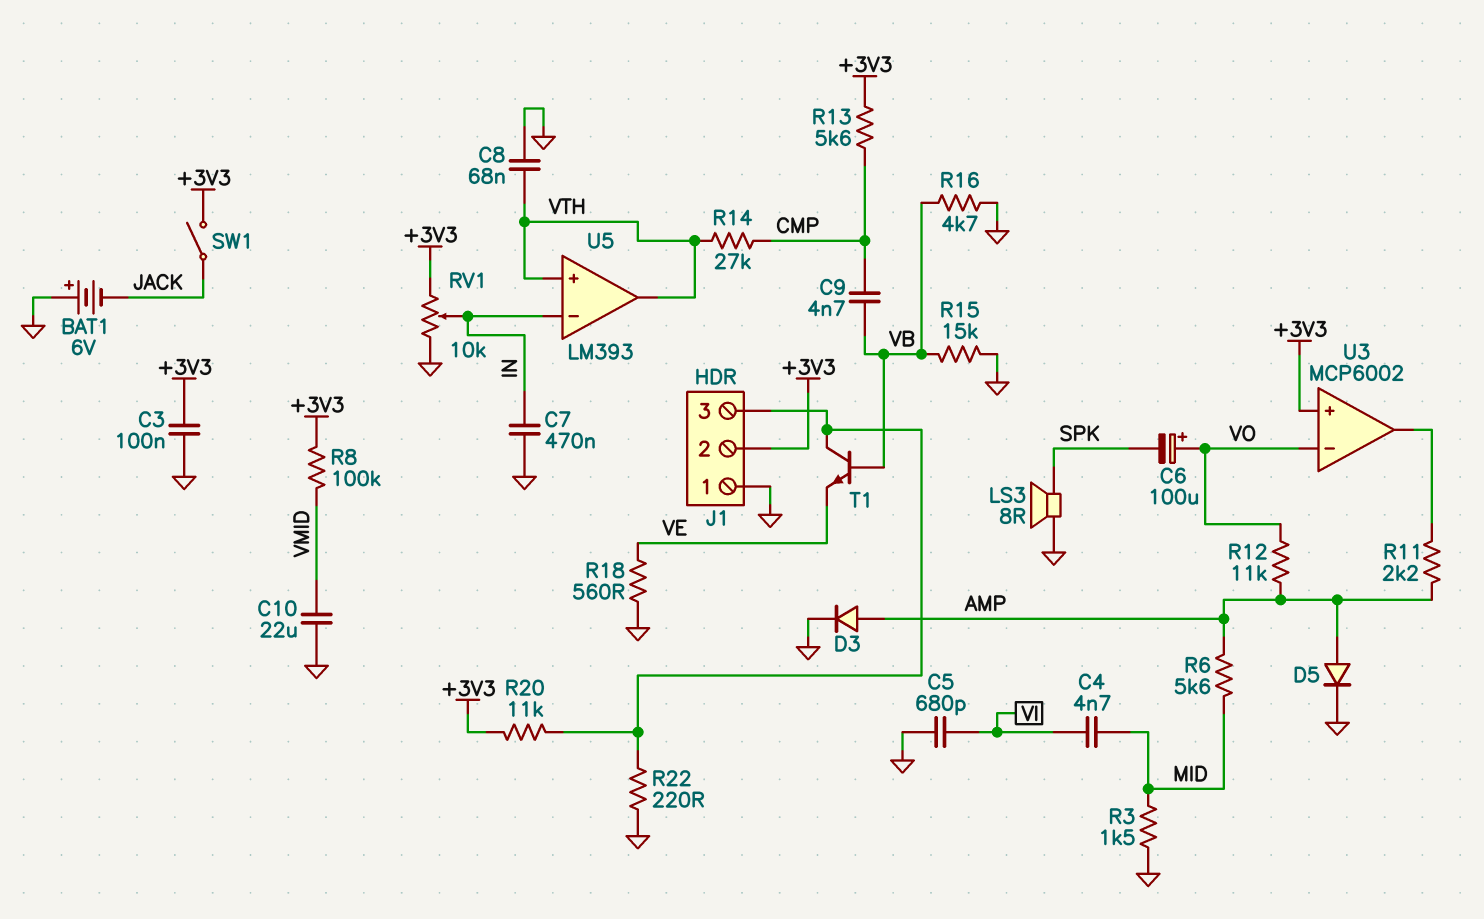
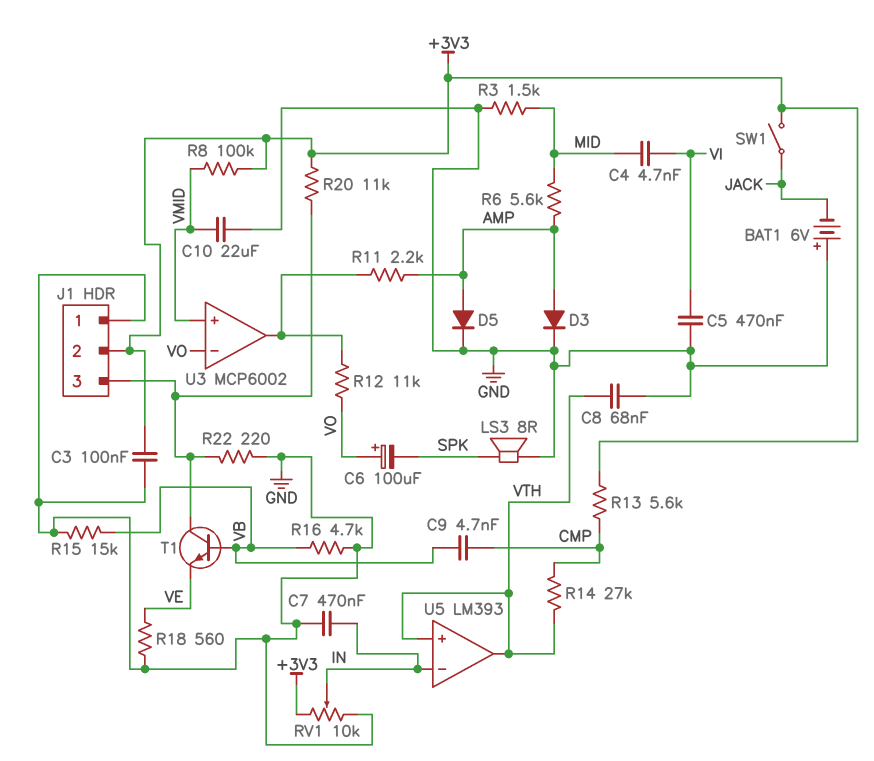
C5: 680pF (GND, VI) -> 470nF (GND, VI)
R12: 11k (AMP, VO) -> 11k (U3/out, VO)
U3 pin in+: +3V3 -> VMID

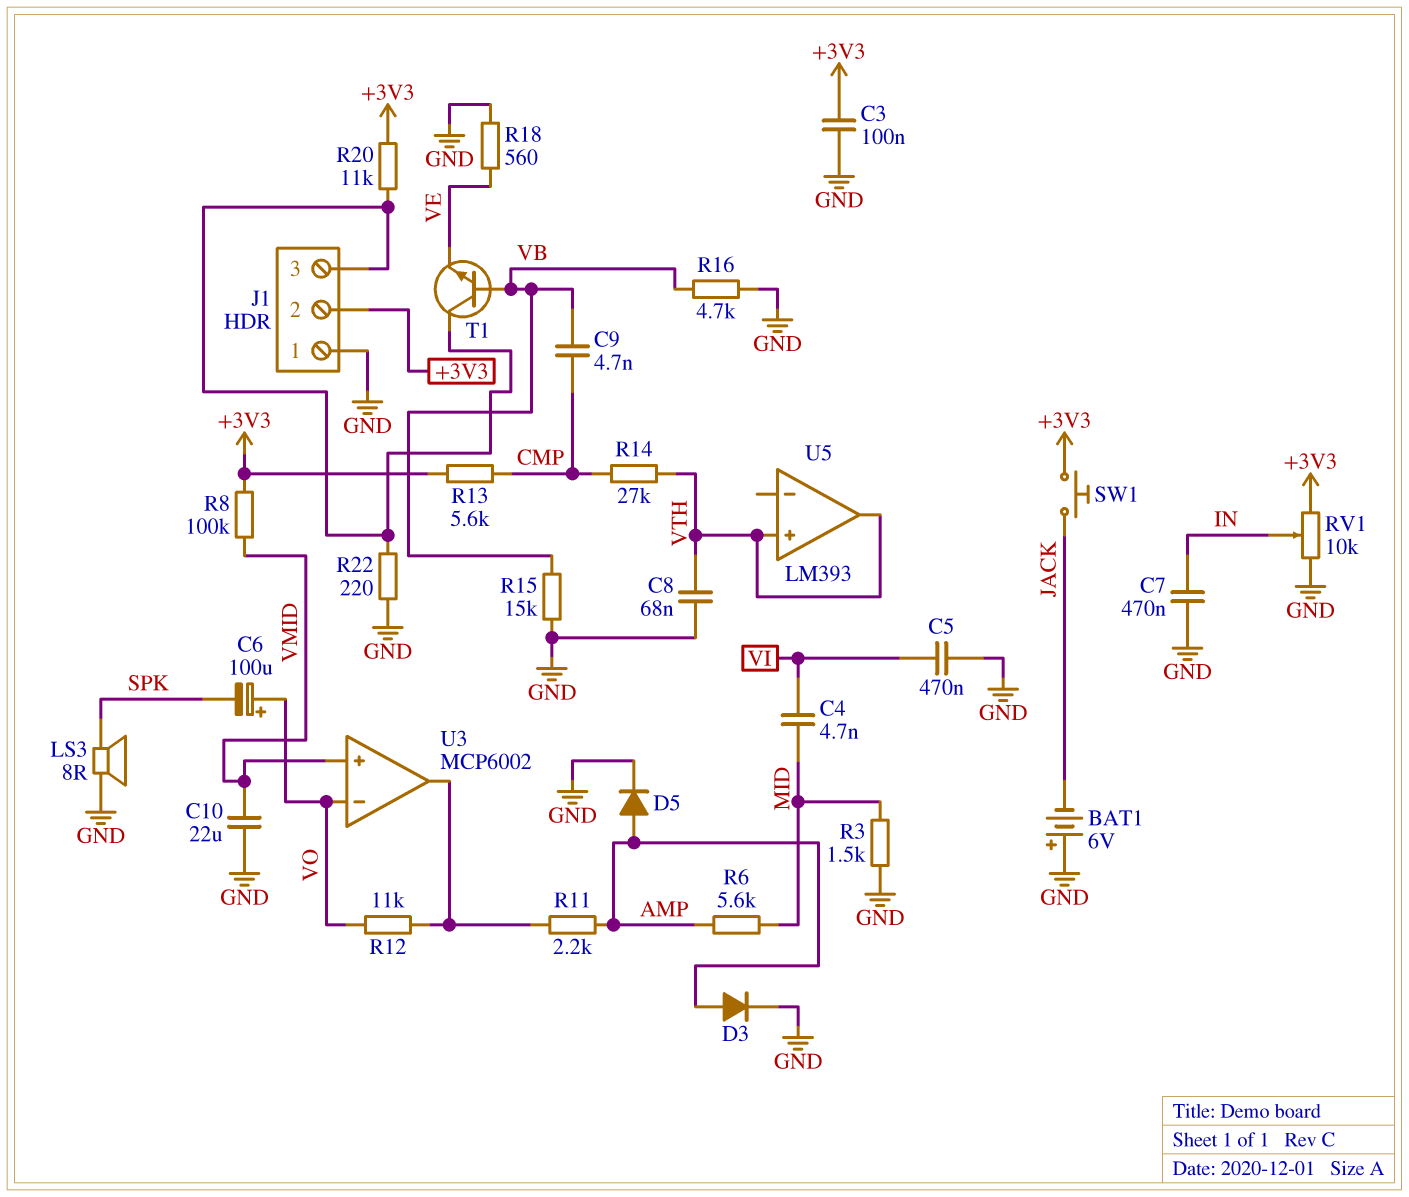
SW1: switch (+3V3, JACK) -> button (+3V3, JACK)
U5 pin in-: IN -> none

